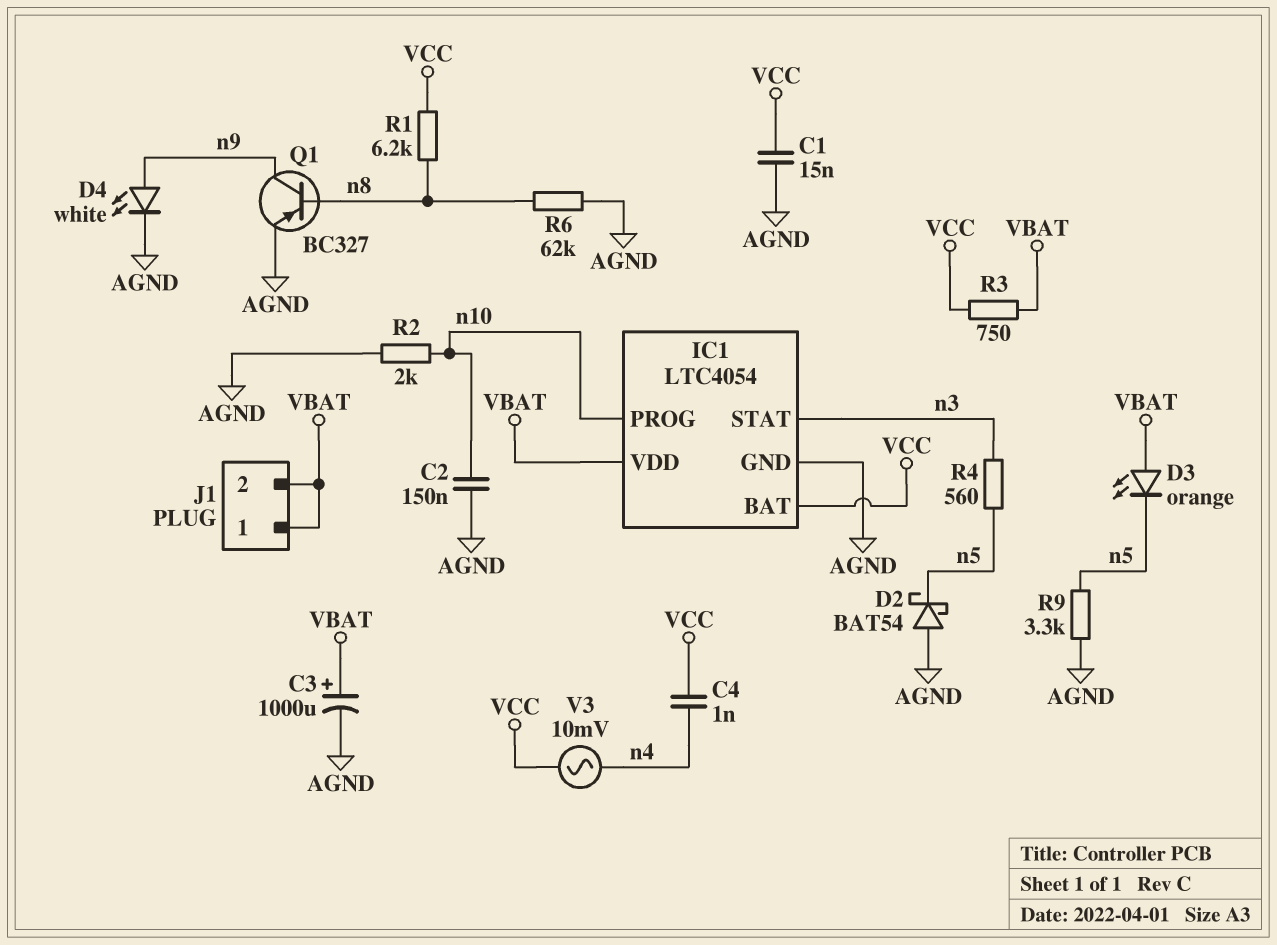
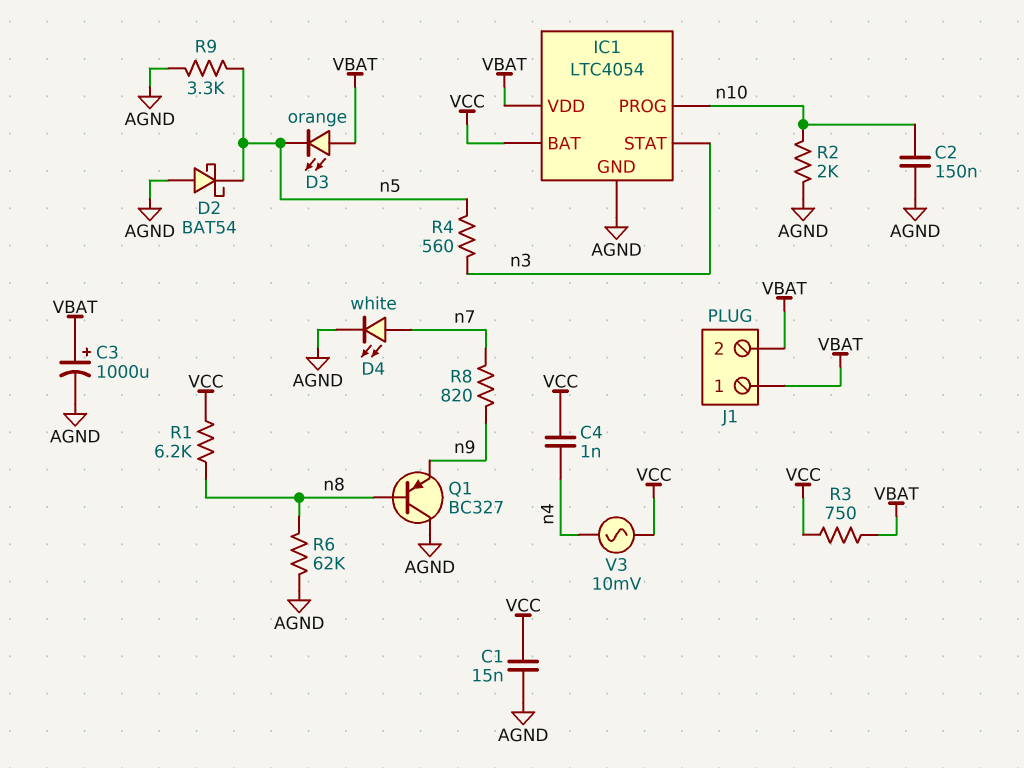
D4: LED white (A n9, K AGND) -> LED white (A n7, K AGND)
Q1: PNP BC327 (B n8, C n9, E AGND) -> PNP BC327 (B n8, C AGND, E n9)
R8: none -> 820 (n7, n9)

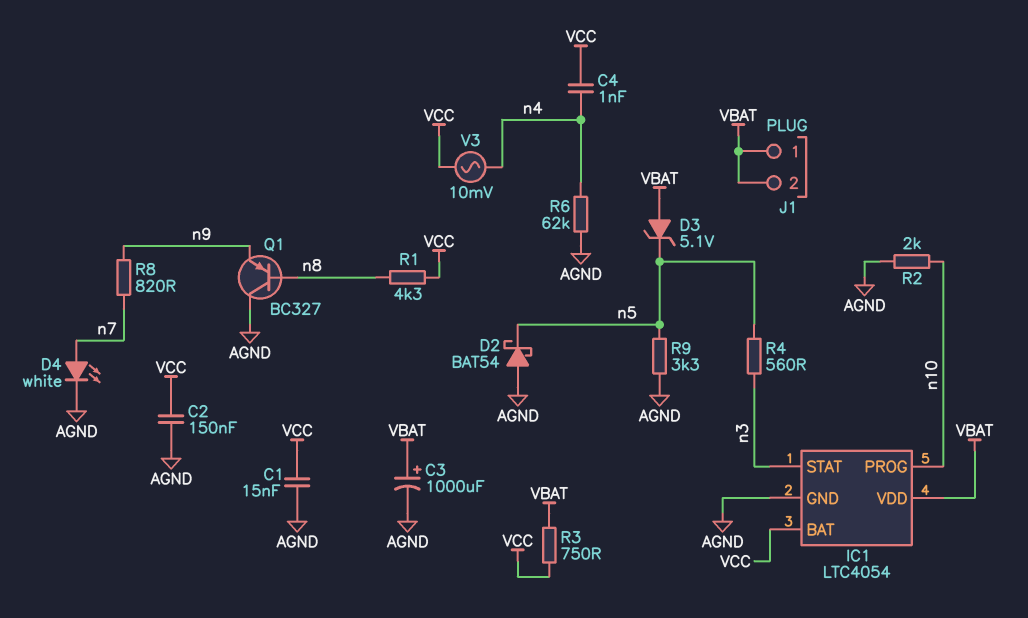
C2: 150nF (AGND, n10) -> 150nF (AGND, VCC)
D3: LED orange (A VBAT, K n5) -> zener 5.1V (A VBAT, K n5)
R1: 6.2k (VCC, n8) -> 4.3k (VCC, n8)
R6: 62k (AGND, n8) -> 62k (AGND, n4)

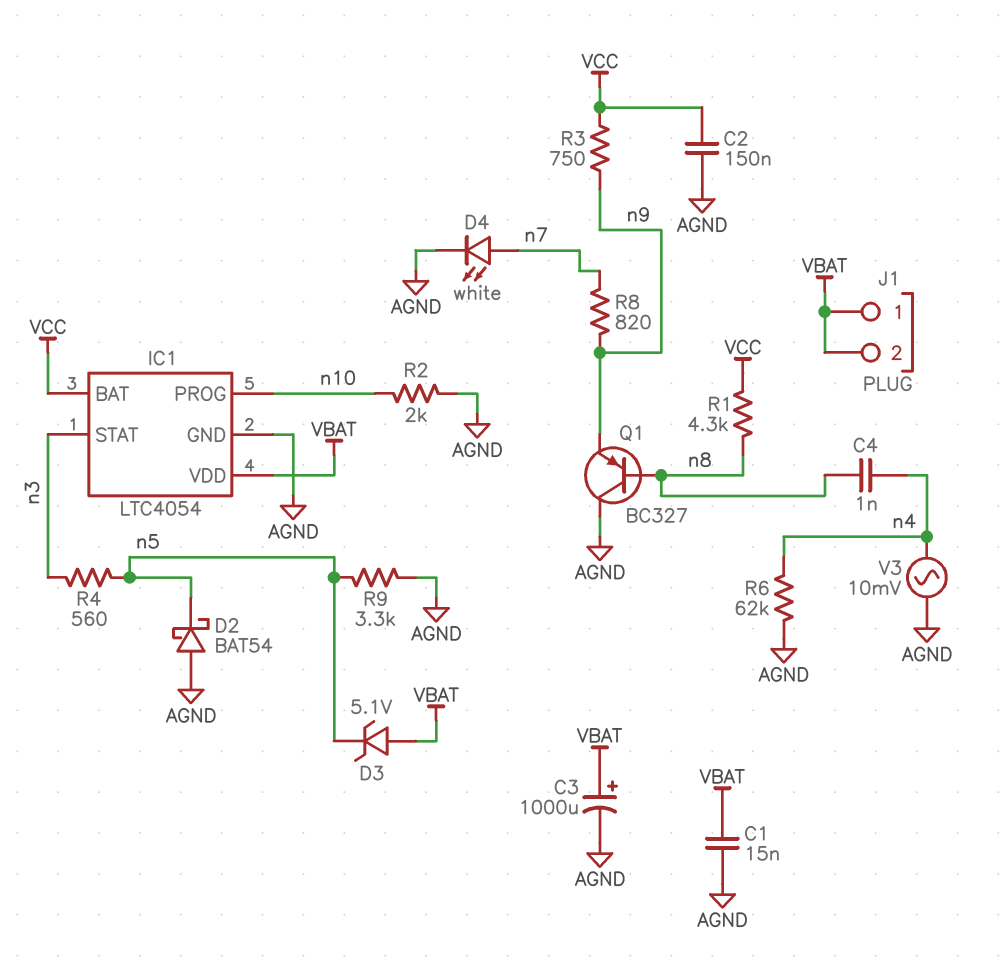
C1: 15nF (AGND, VCC) -> 15nF (AGND, VBAT)
C4: 1nF (VCC, n4) -> 1nF (n4, n8)
R3: 750 (VBAT, VCC) -> 750 (VCC, n9)
V3: AC 10mV (VCC, n4) -> AC 10mV (AGND, n4)

